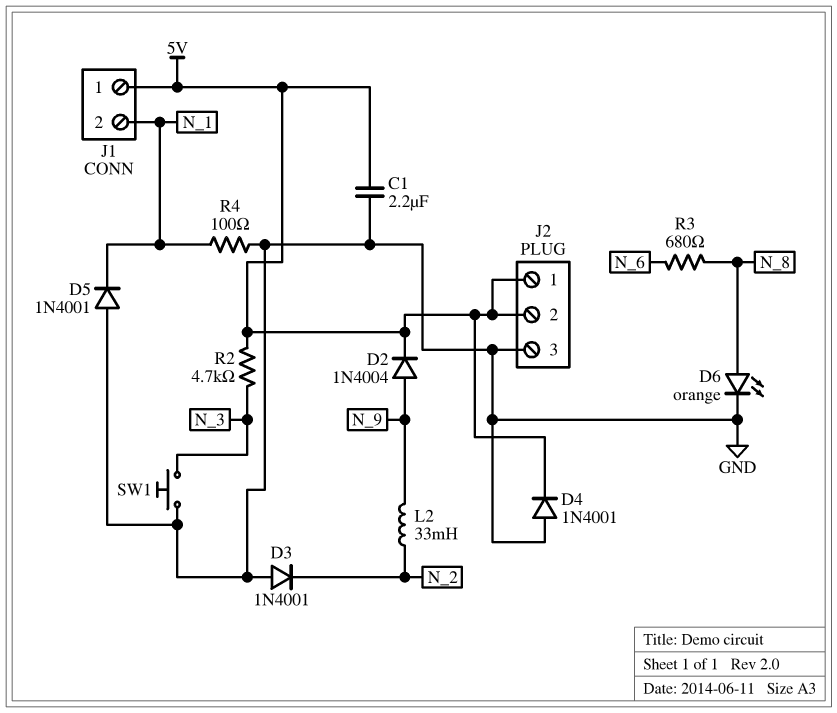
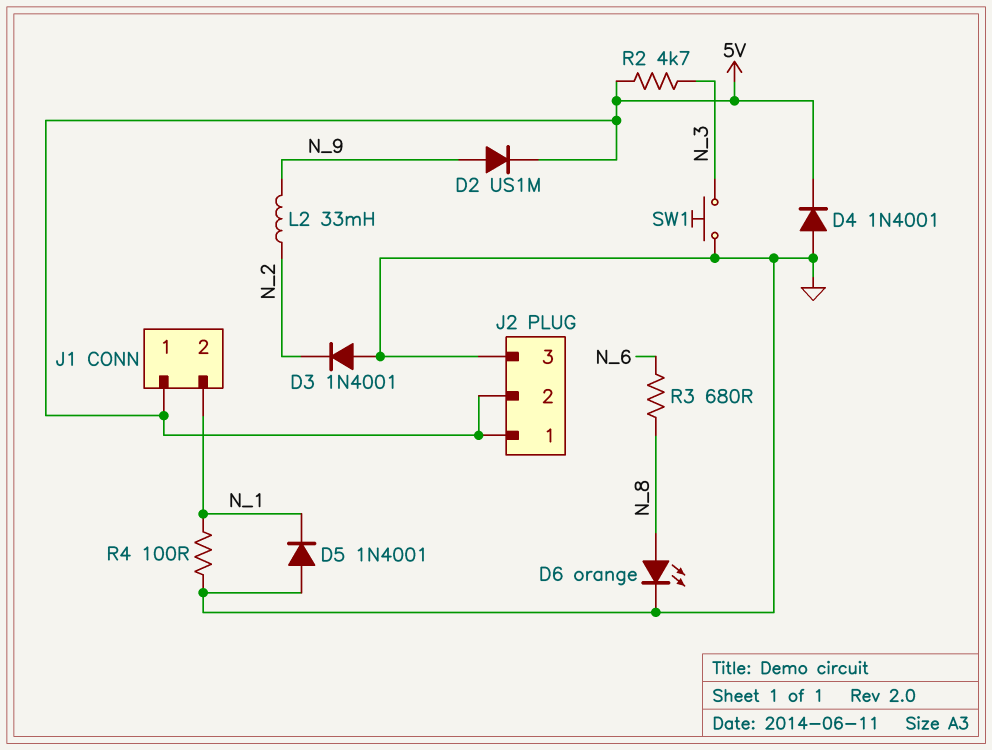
C1: 2.2uF (5V, GND) -> none
D2: diode 1N4004 (A N_9, K 5V) -> diode US1M (A N_9, K 5V)

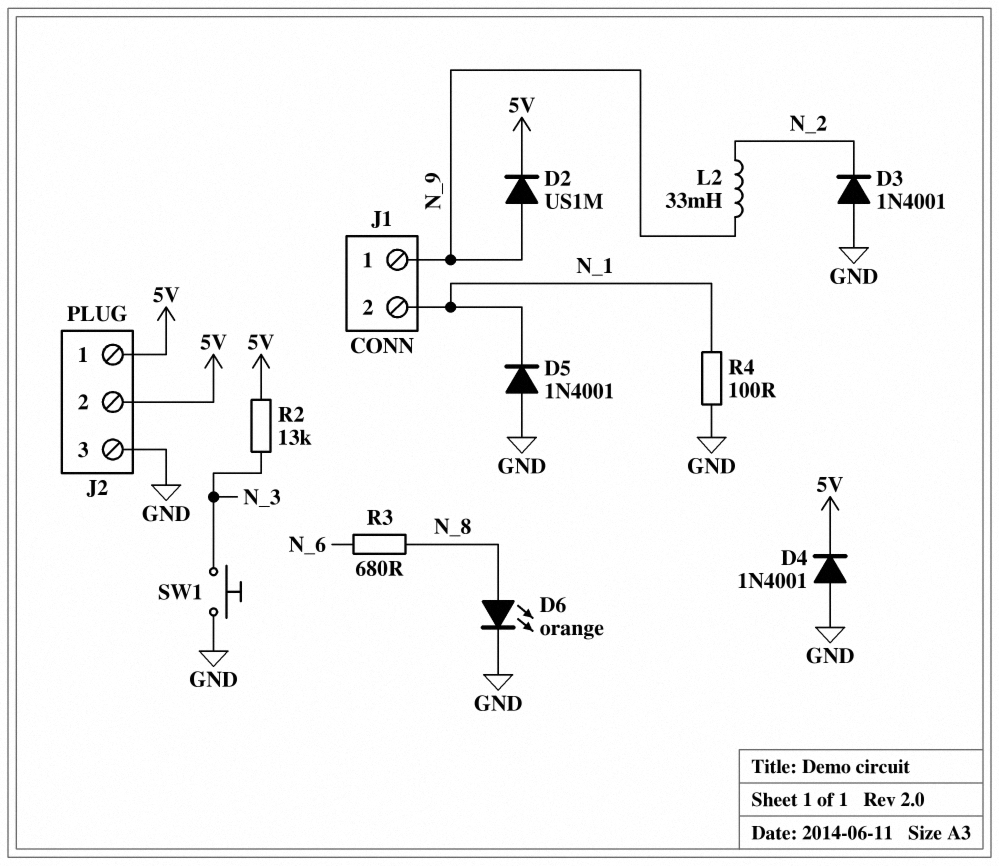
J1 pin 1: 5V -> N_9
R2: 4.7k (5V, N_3) -> 13k (5V, N_3)

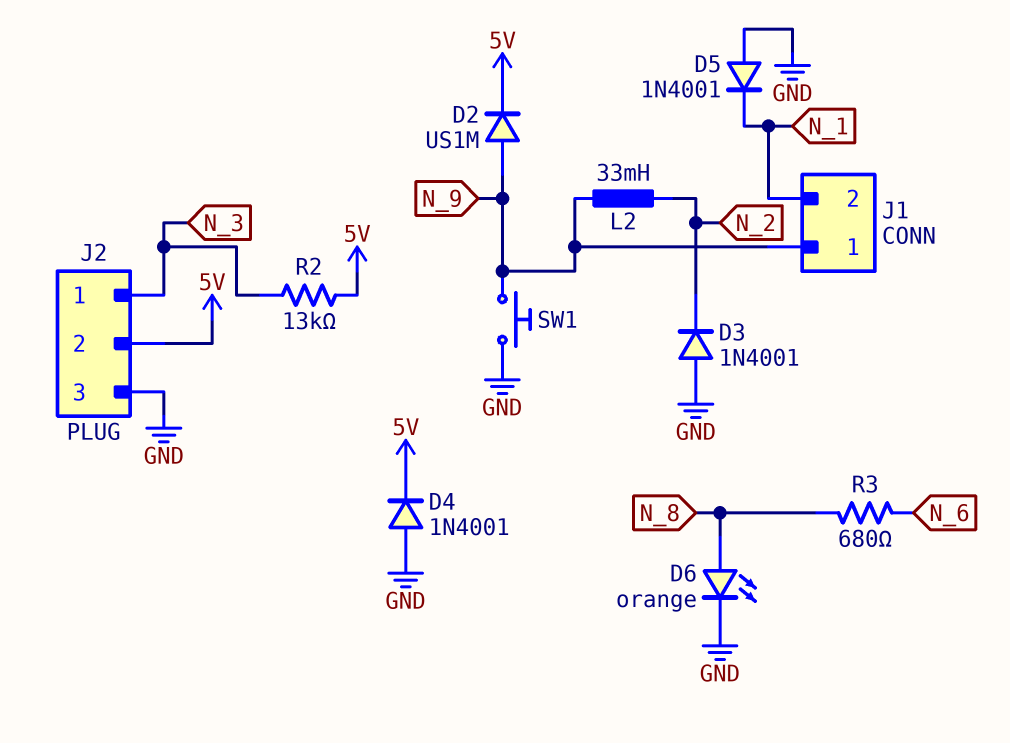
J2 pin 1: 5V -> N_3
R4: 100 (GND, N_1) -> none
SW1: button (GND, N_3) -> button (GND, N_9)

